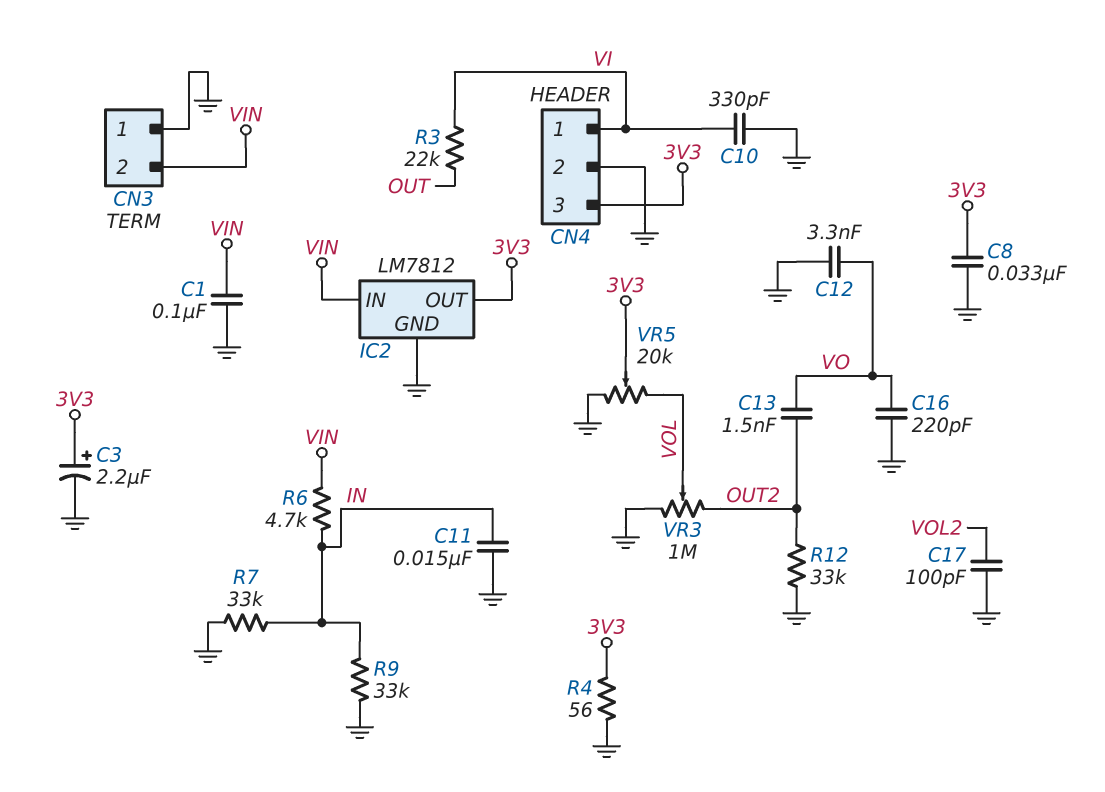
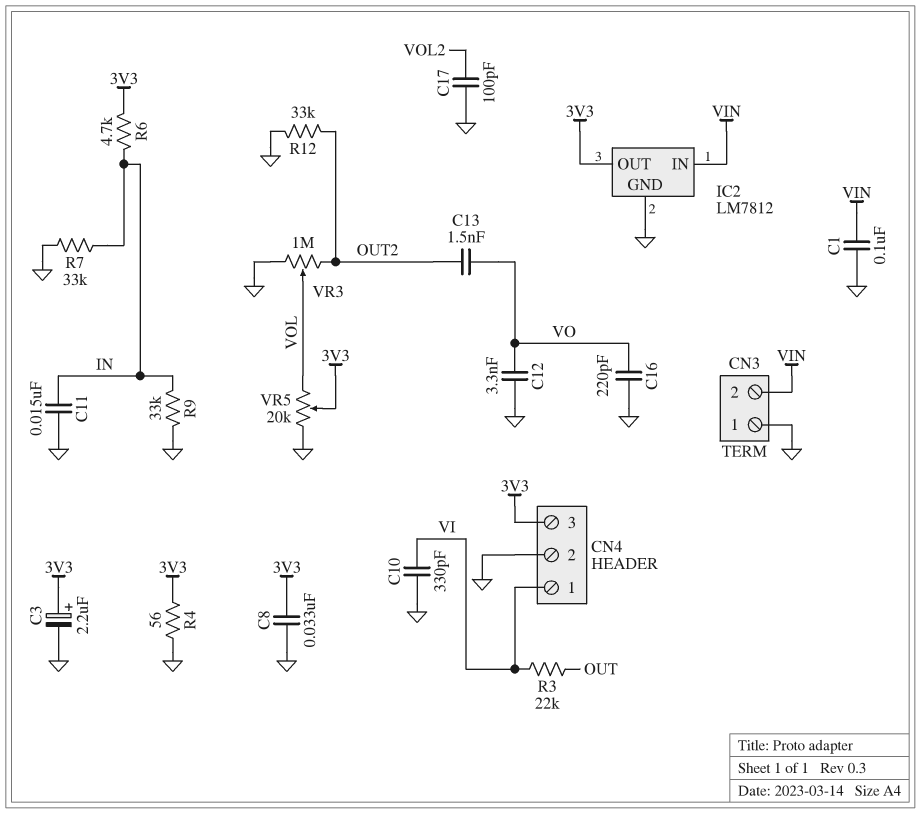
R6: 4.7k (IN, VIN) -> 4.7k (3V3, IN)

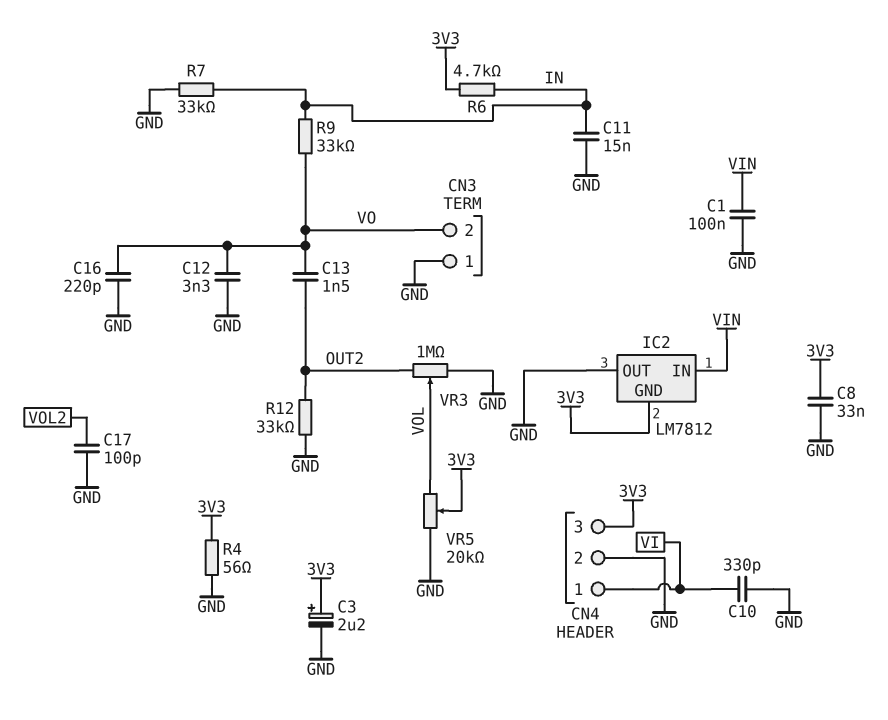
CN3 pin 2: VIN -> VO
IC2 pin GND: GND -> 3V3
IC2 pin OUT: 3V3 -> GND
R3: 22k (OUT, VI) -> none
R9: 33k (GND, IN) -> 33k (IN, VO)

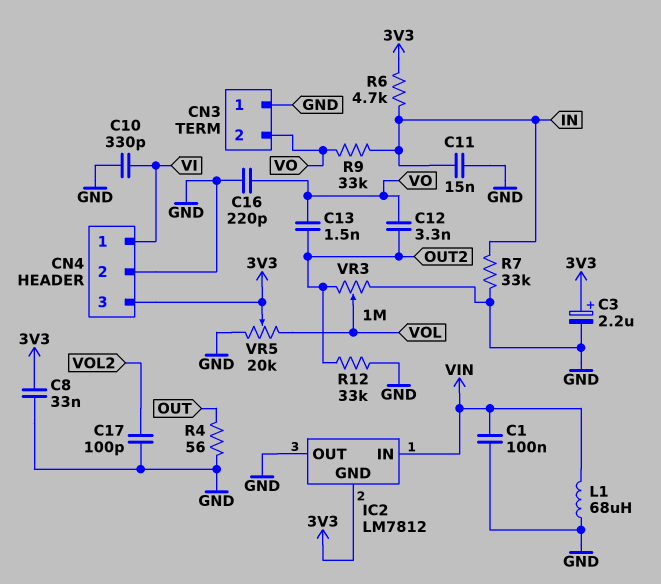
C12: 3.3nF (GND, VO) -> 3.3nF (OUT2, VO)
L1: none -> 68uH (GND, VIN)
R4: 56 (3V3, GND) -> 56 (GND, OUT)

